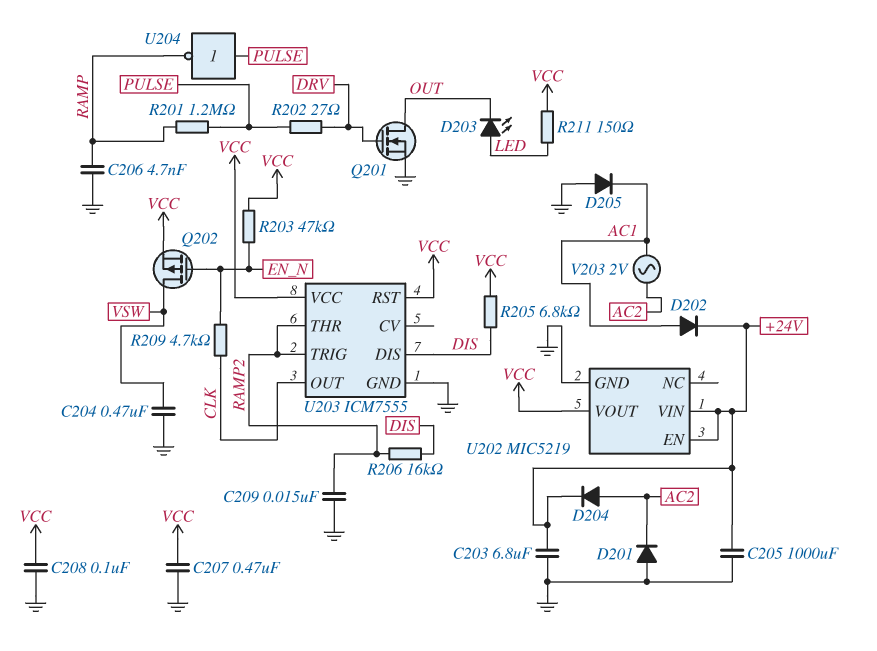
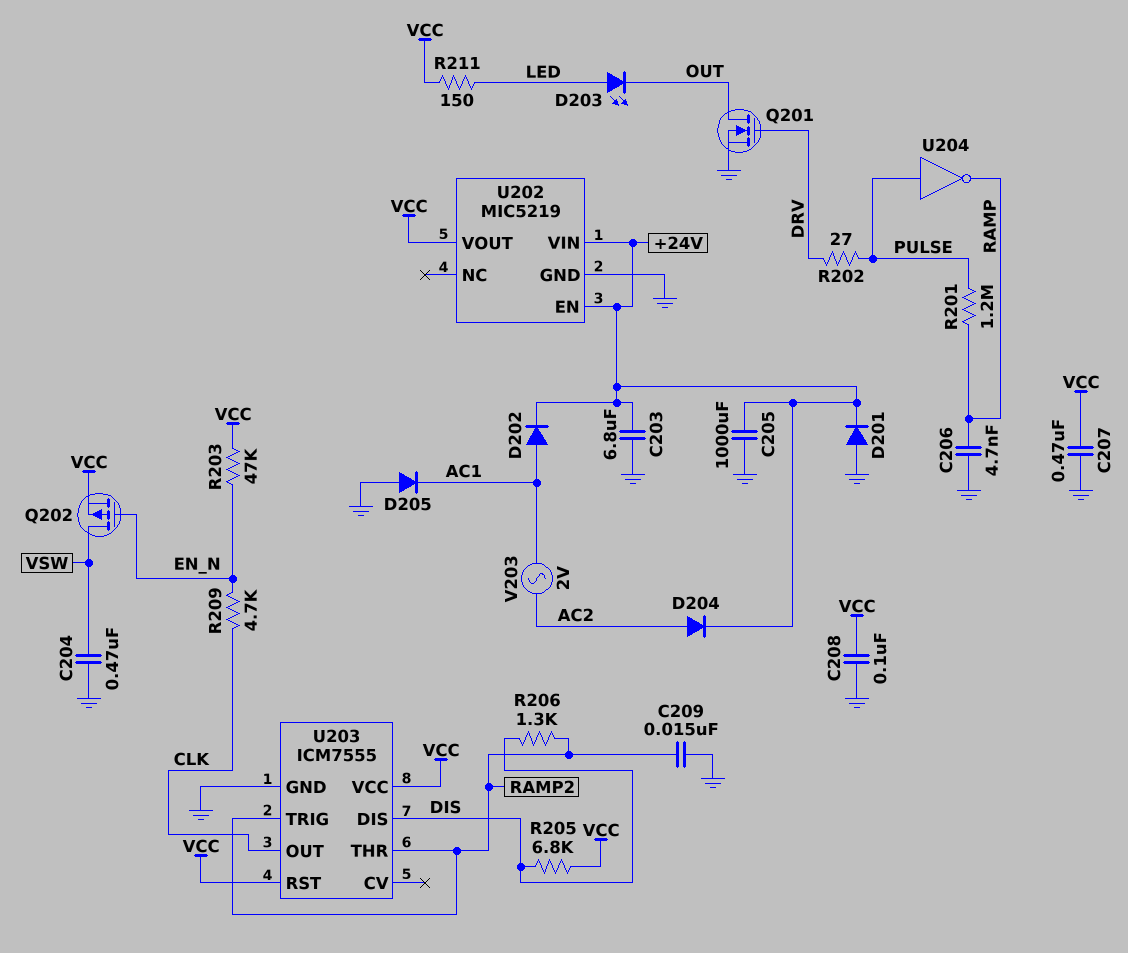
D201: diode (A GND, K AC2) -> diode (A GND, K +24V)
R206: 16k (DIS, RAMP2) -> 1.3k (DIS, RAMP2)

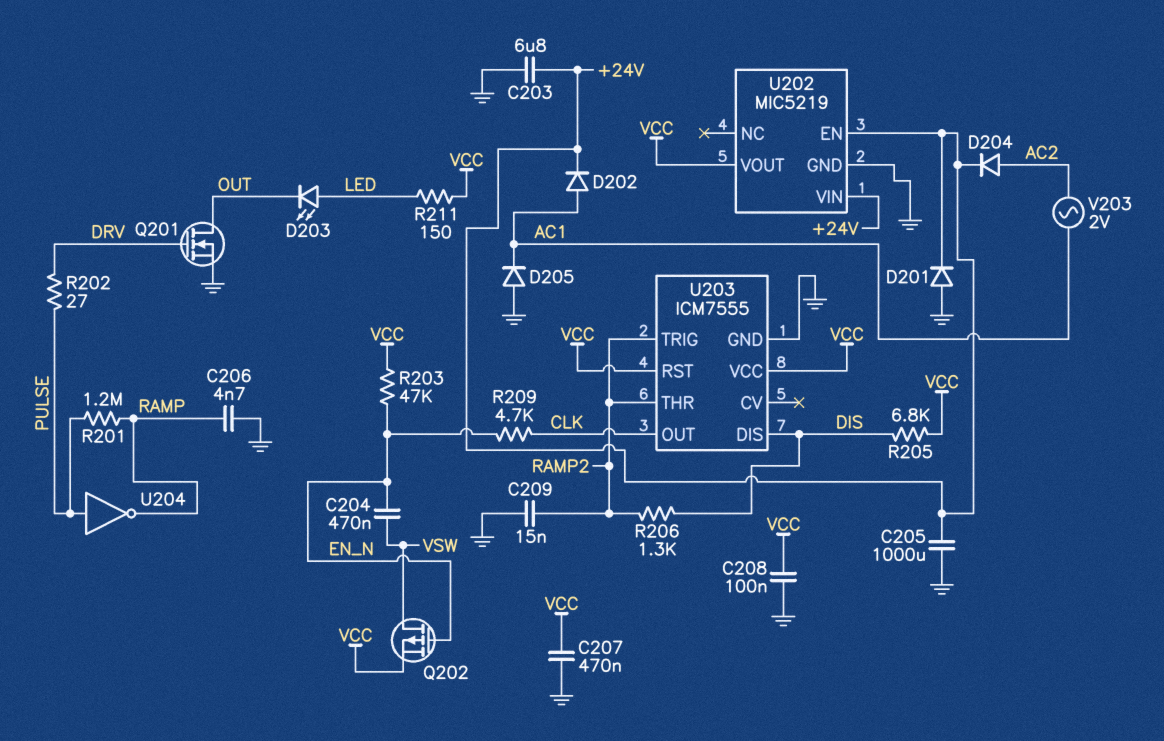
C204: 470nF (GND, VSW) -> 470nF (EN_N, VSW)

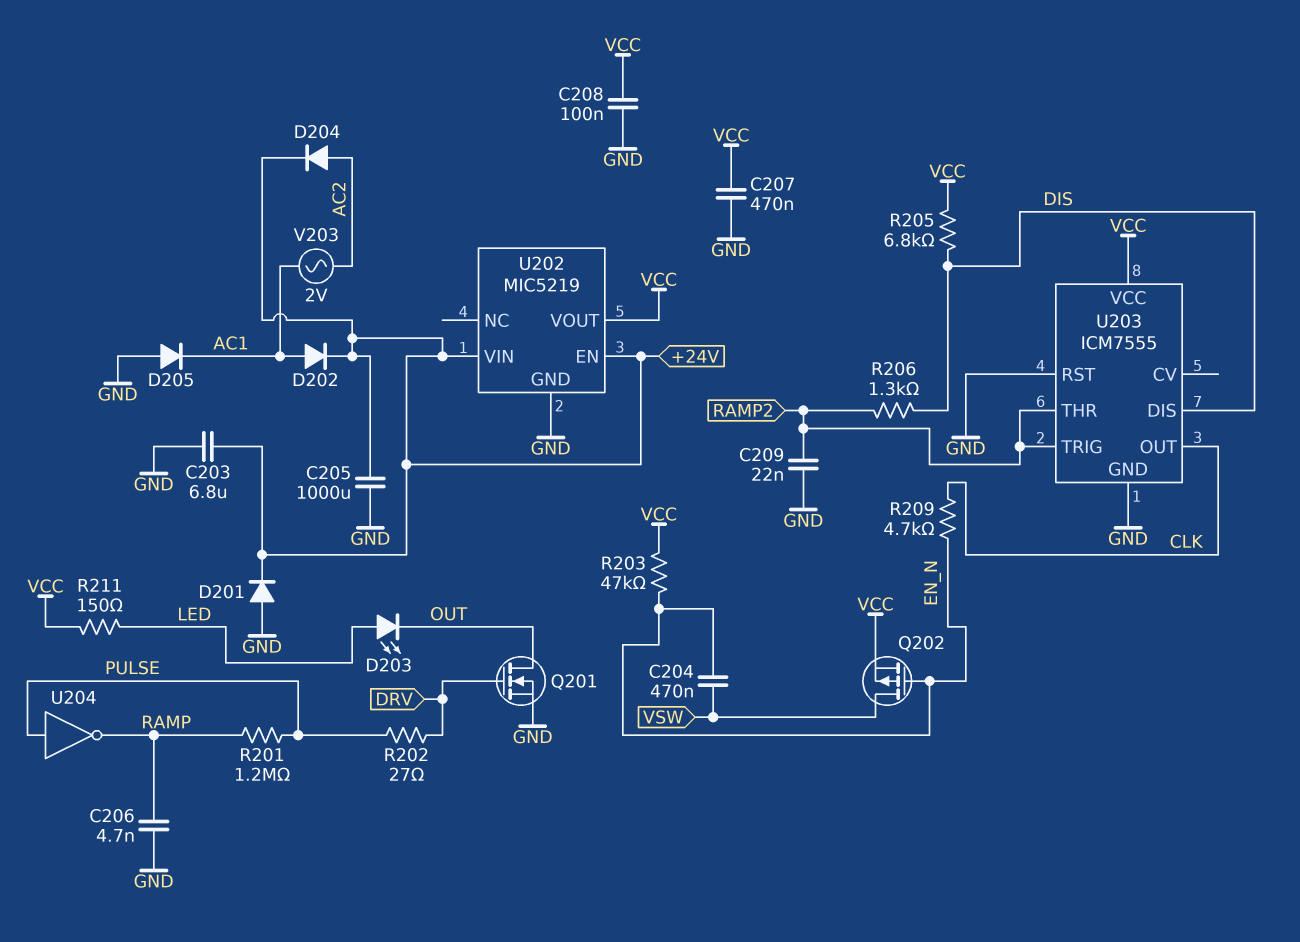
C209: 15nF (GND, RAMP2) -> 22nF (GND, RAMP2)
U203 pin RST: VCC -> GND

